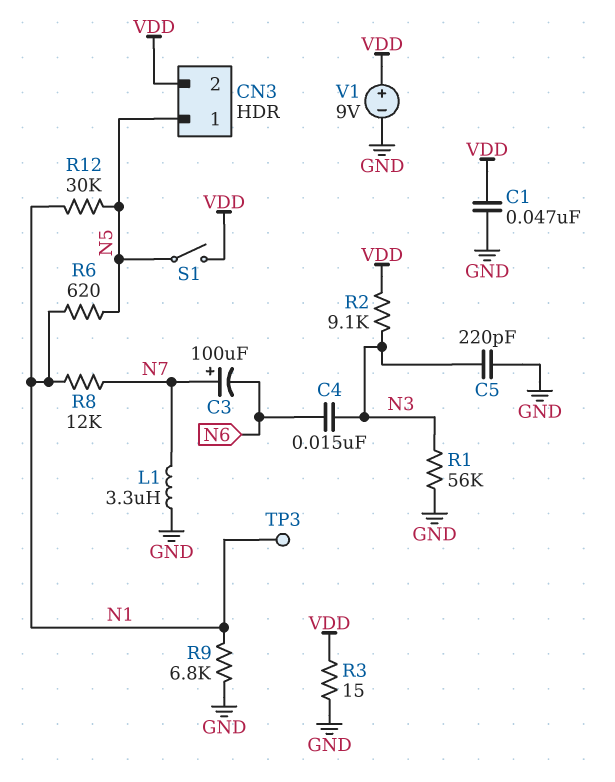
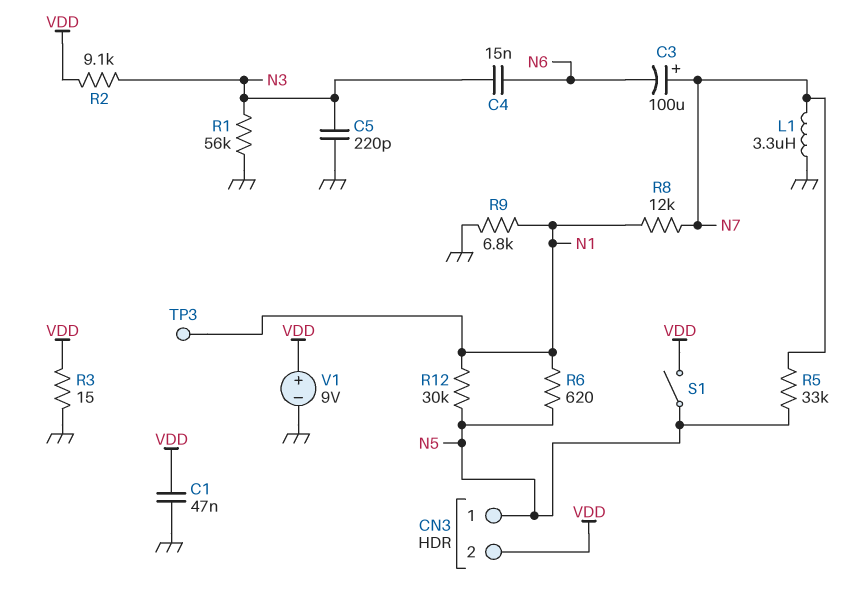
R5: none -> 33k (N5, N7)

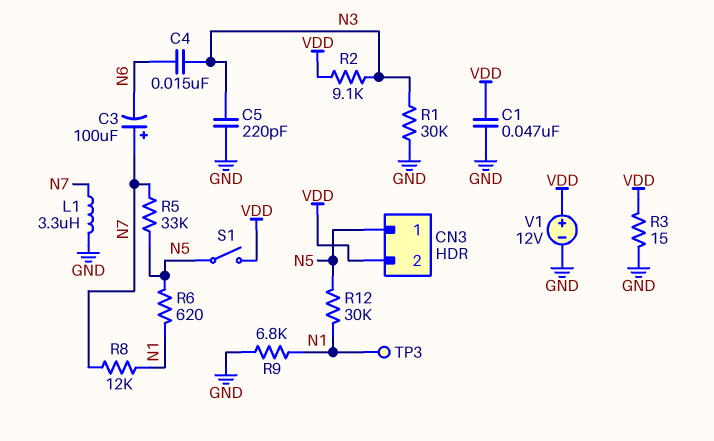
R1: 56k (GND, N3) -> 30k (GND, N3)
V1: 9V (plus VDD, minus GND) -> 12V (plus VDD, minus GND)

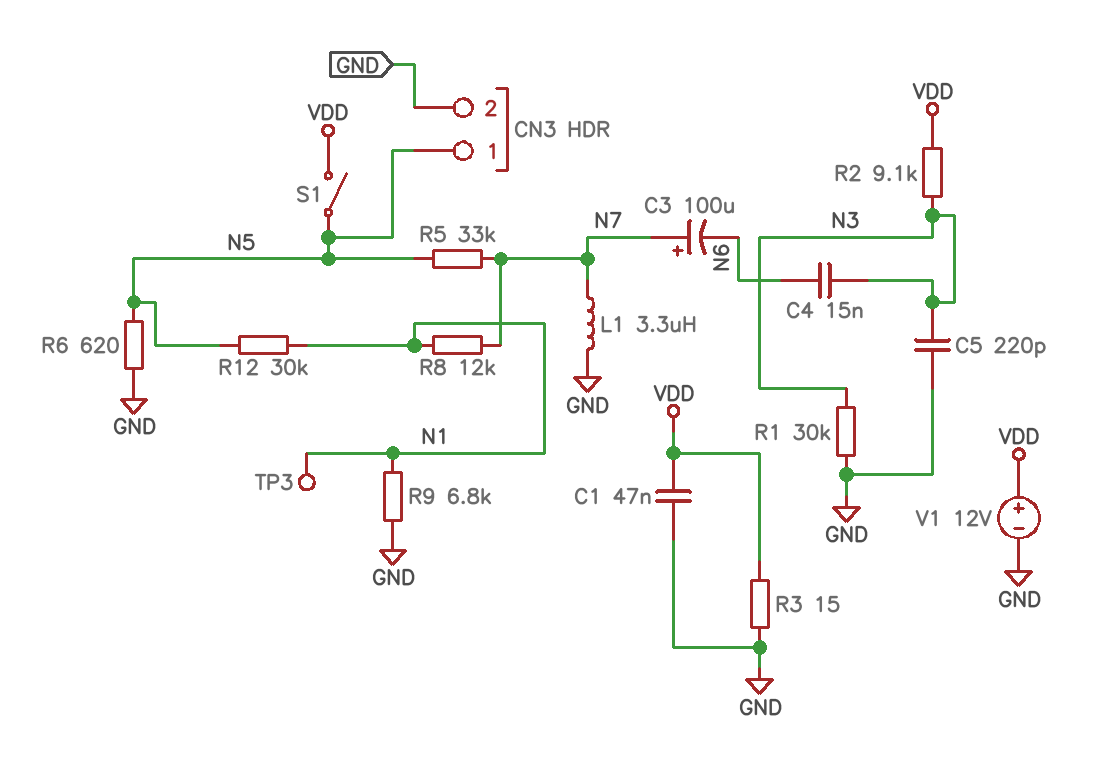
CN3 pin 2: VDD -> GND
R6: 620 (N1, N5) -> 620 (GND, N5)

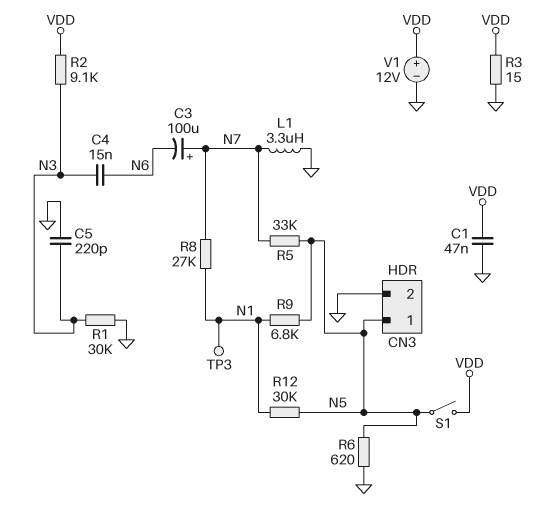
R8: 12k (N1, N7) -> 27k (N1, N7)
R9: 6.8k (GND, N1) -> 6.8k (N1, N5)

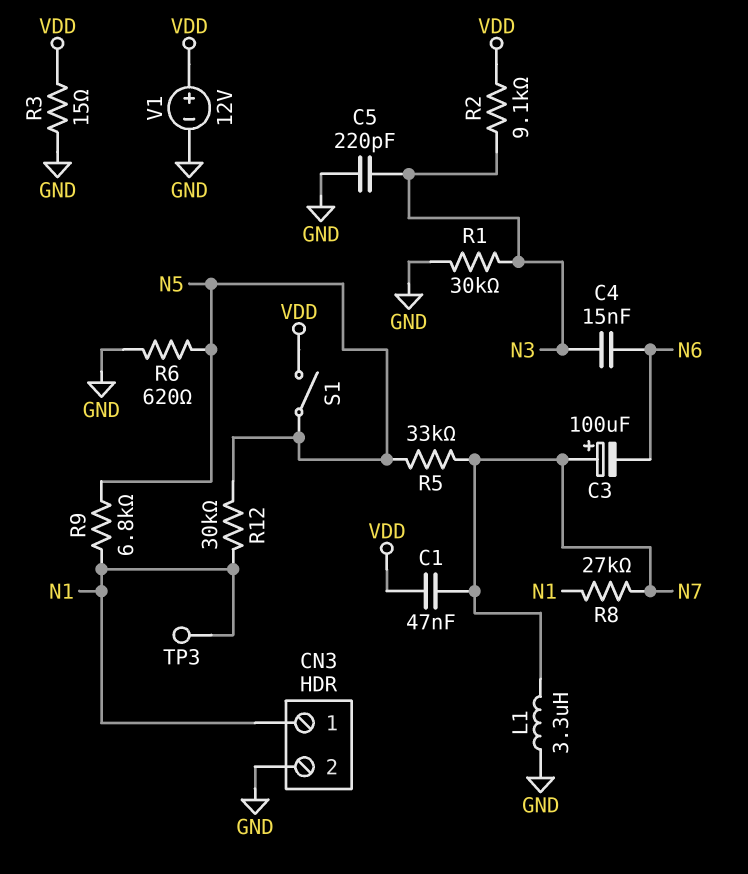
C1: 47nF (GND, VDD) -> 47nF (N7, VDD)
CN3 pin 1: N5 -> N1

